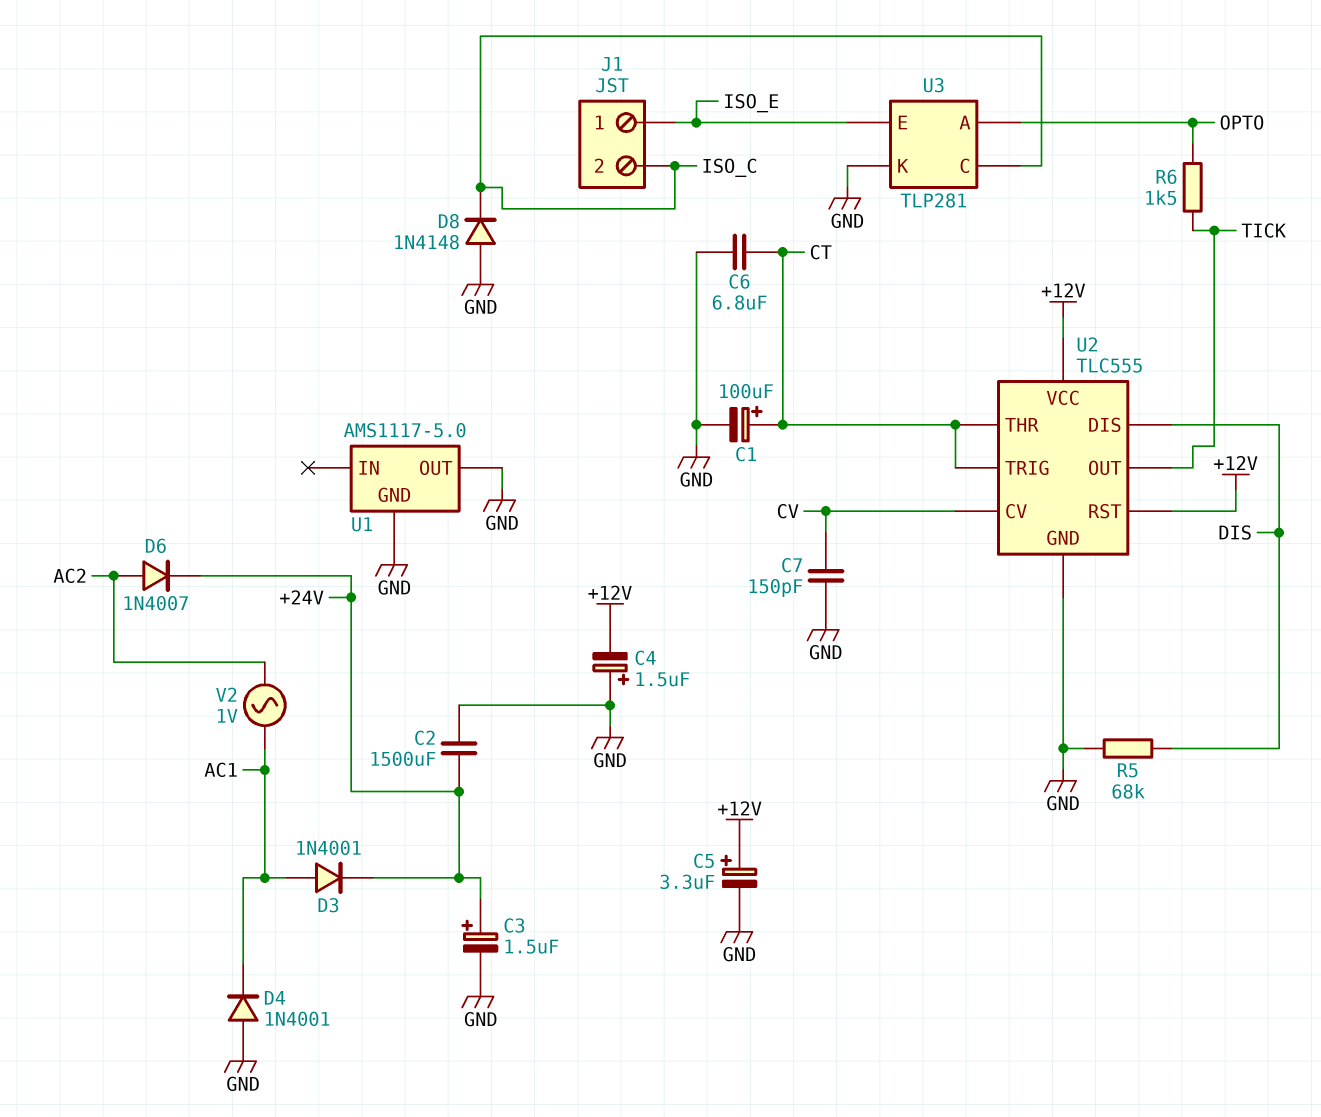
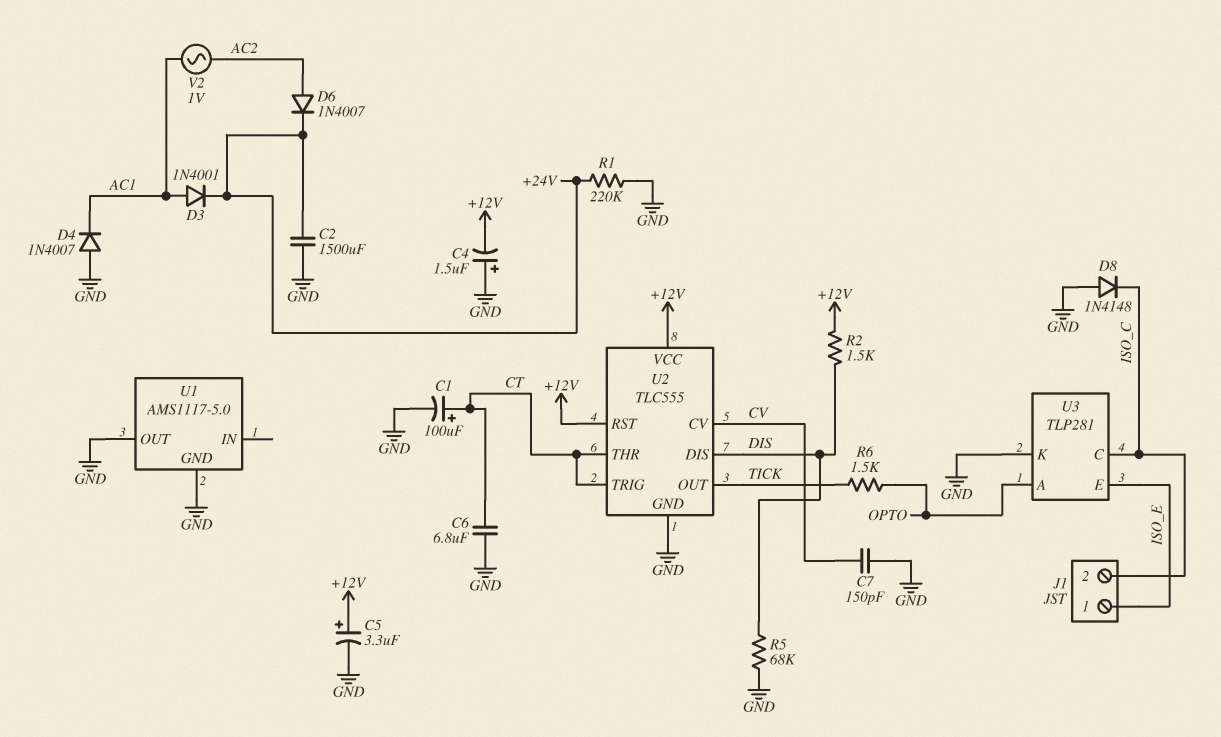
C3: 1.5uF (plus +24V, minus GND) -> none
D4: diode 1N4001 (A GND, K AC1) -> diode 1N4007 (A GND, K AC1)
R1: none -> 220k (+24V, GND)
R2: none -> 1.5k (+12V, DIS)

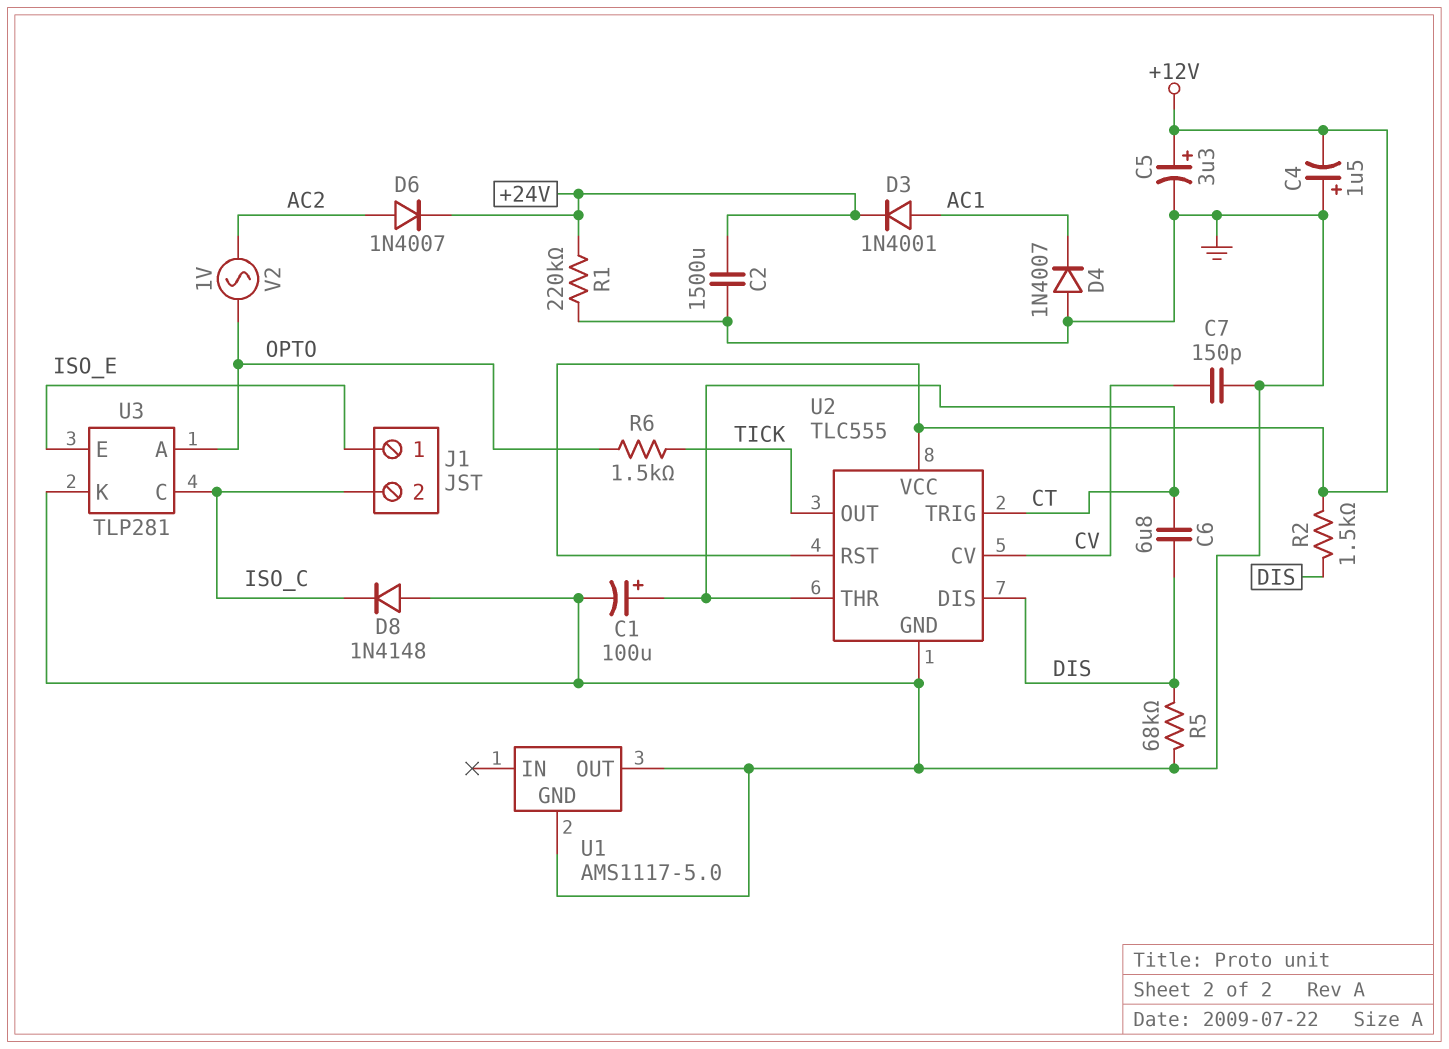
C6: 6.8uF (CT, GND) -> 6.8uF (CT, DIS)
V2: AC 1V (AC1, AC2) -> AC 1V (AC2, OPTO)

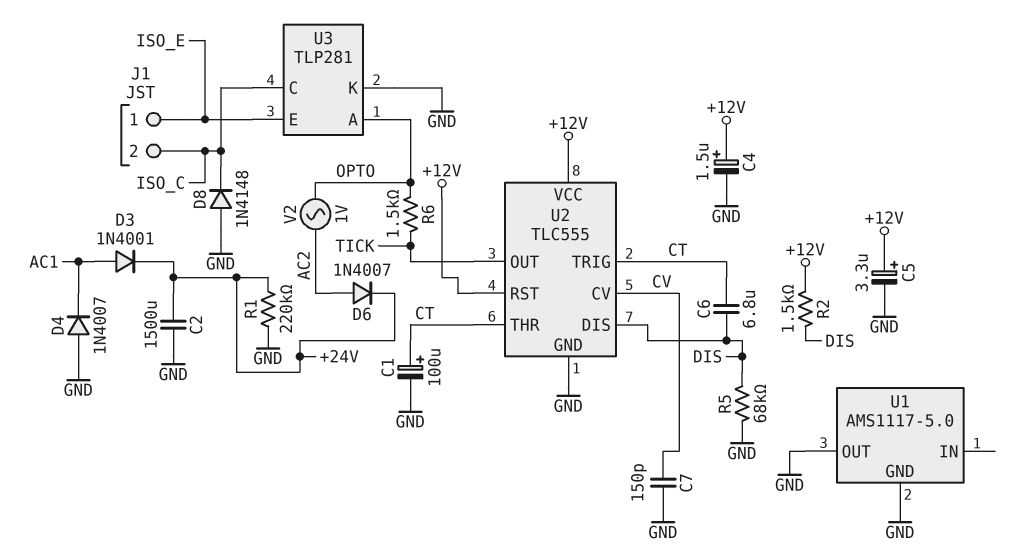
C4: 1.5uF (plus GND, minus +12V) -> 1.5uF (plus +12V, minus GND)

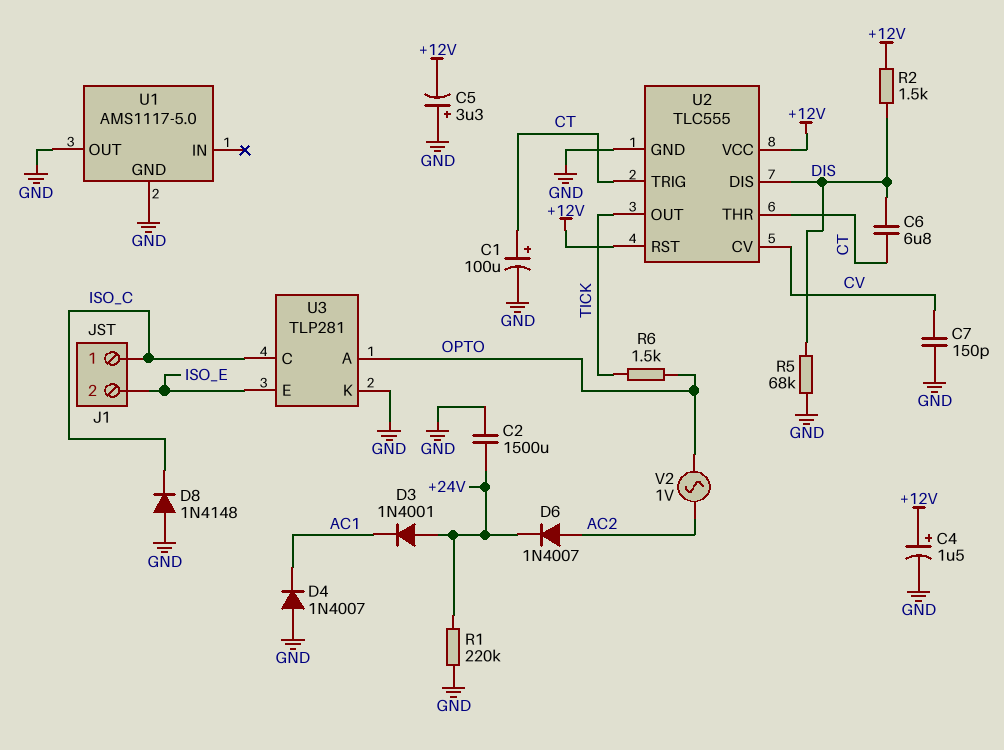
C5: 3.3uF (plus +12V, minus GND) -> 3.3uF (plus GND, minus +12V)
D3: diode 1N4001 (A AC1, K +24V) -> diode 1N4001 (A +24V, K AC1)
J1 pin 1: ISO_E -> ISO_C
J1 pin 2: ISO_C -> ISO_E

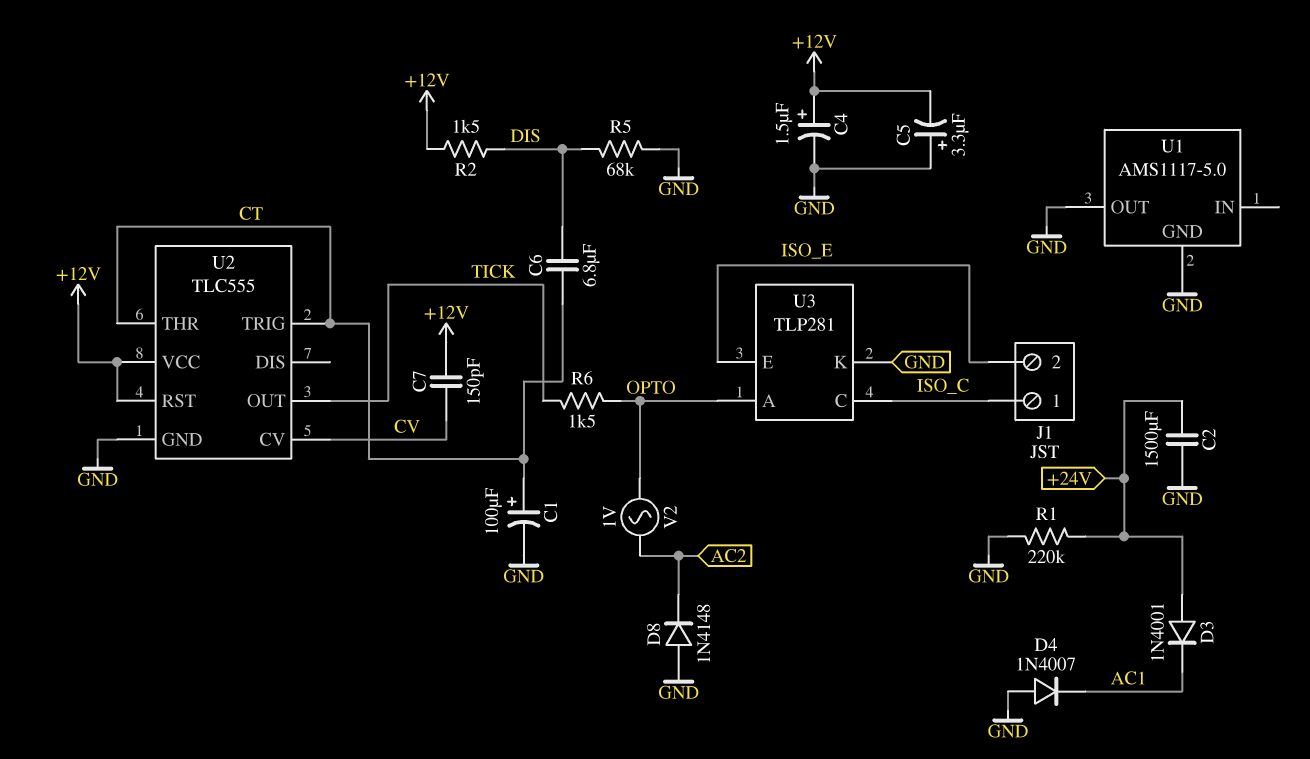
C7: 150pF (CV, GND) -> 150pF (+12V, CV)
D6: diode 1N4007 (A AC2, K +24V) -> none
D8: diode 1N4148 (A GND, K ISO_C) -> diode 1N4148 (A GND, K AC2)
U2 pin DIS: DIS -> none

